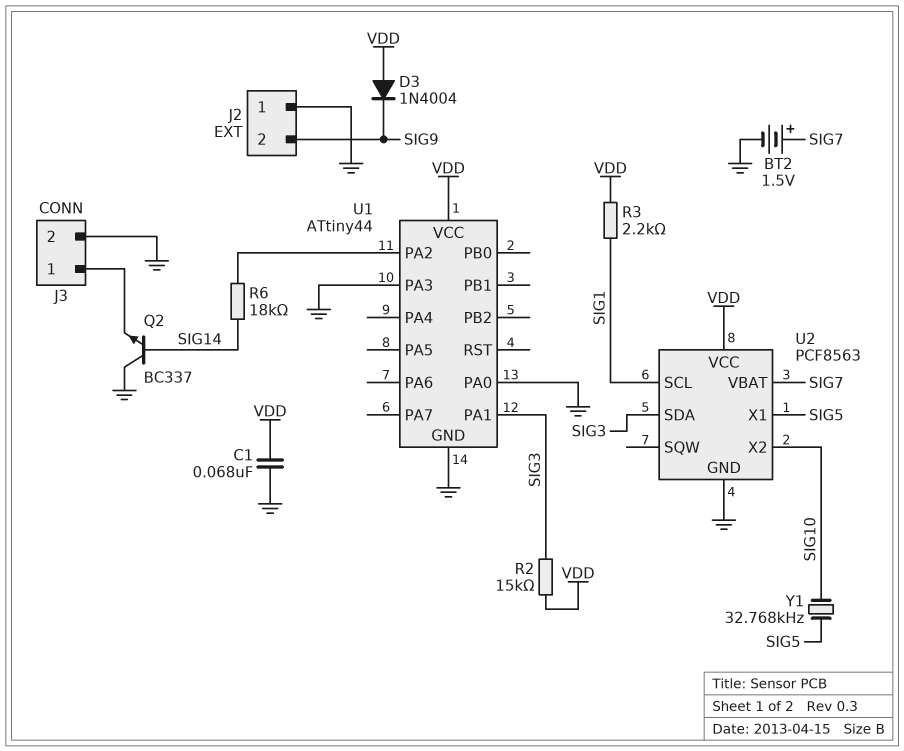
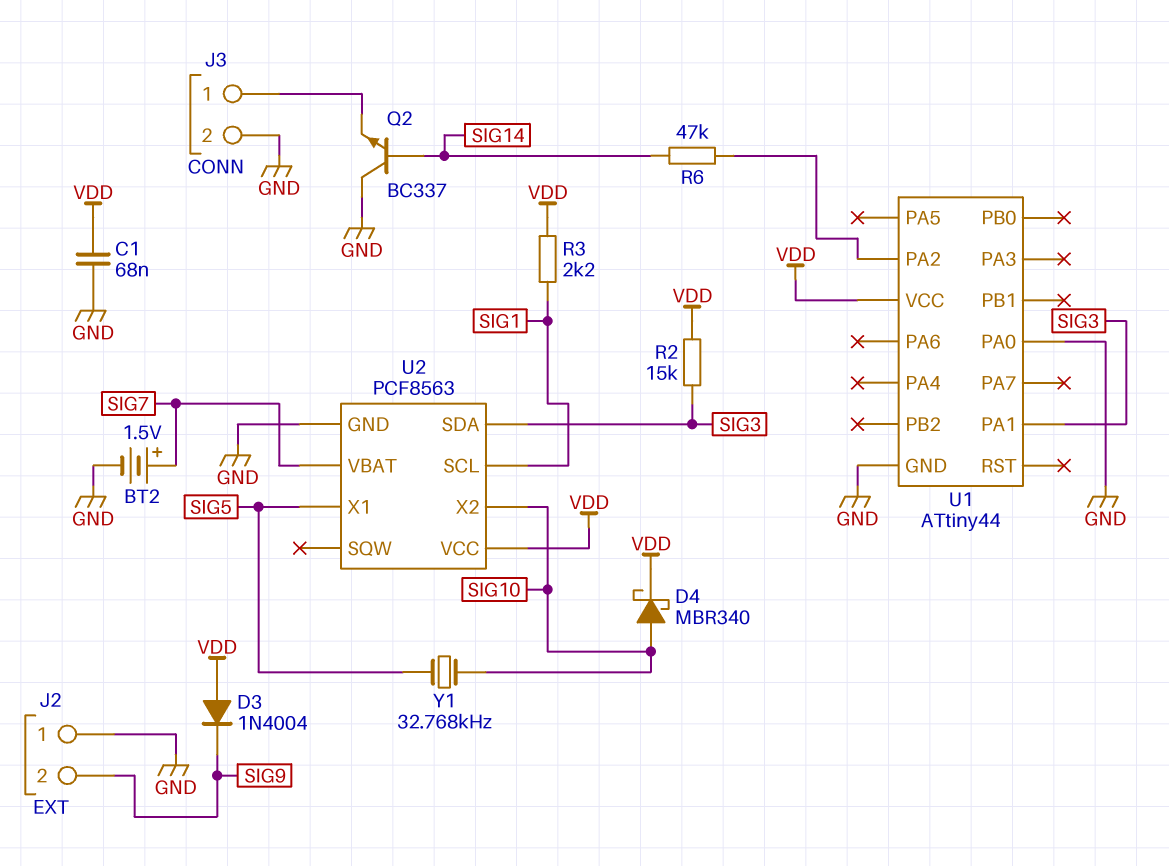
D4: none -> schottky MBR340 (A SIG10, K VDD)
R6: 18k (SIG14, U1/PA2) -> 47k (SIG14, U1/PA2)
U1 pin PA3: GND -> none

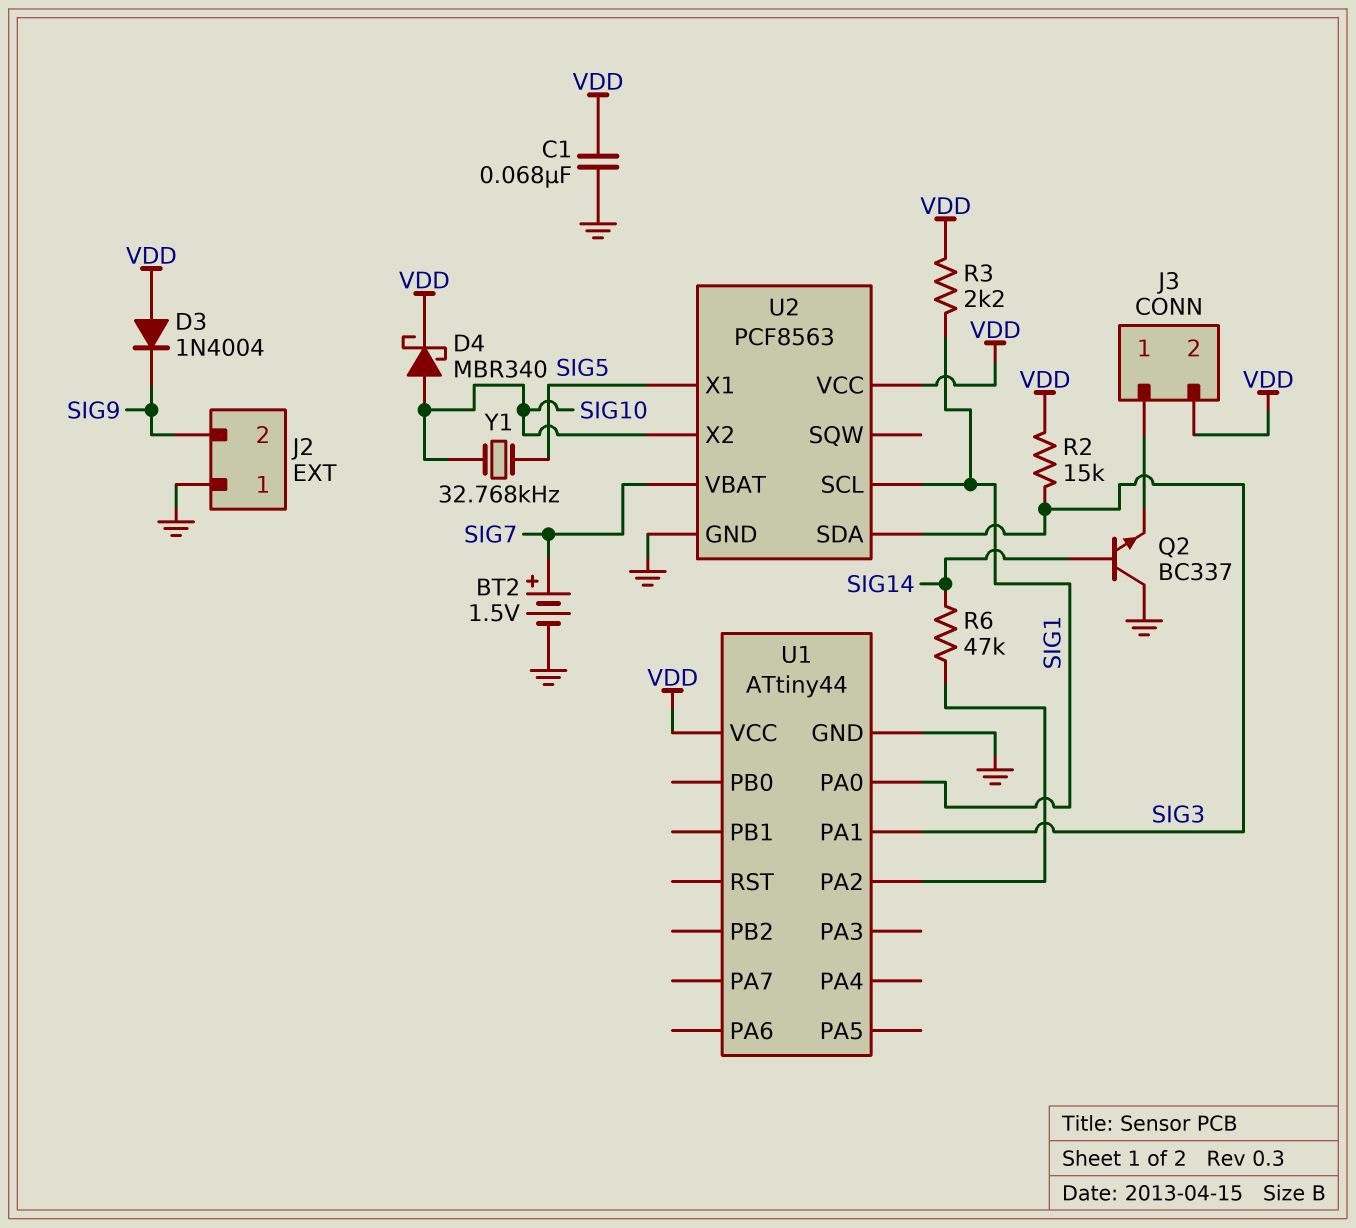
J3 pin 2: GND -> VDD
U1 pin PA0: GND -> SIG1

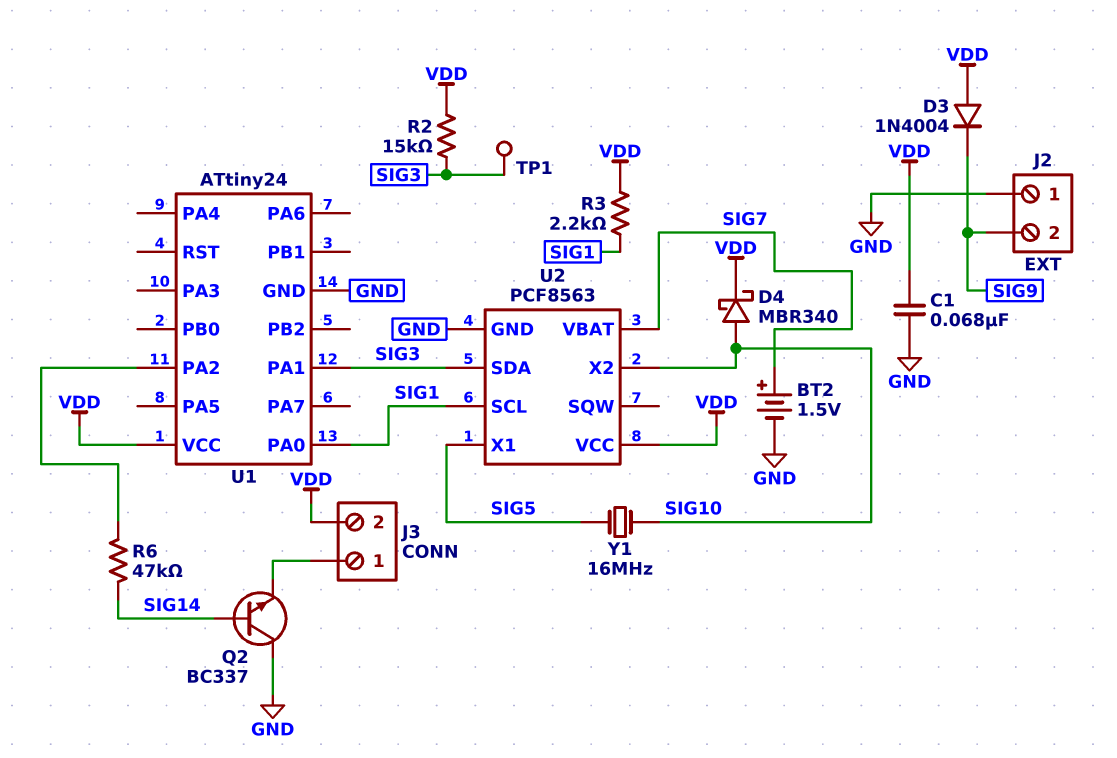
TP1: none -> test point (SIG3)
U1: ATtiny44 -> ATtiny24
Y1: 32.768kHz (SIG5, SIG10) -> 16MHz (SIG5, SIG10)

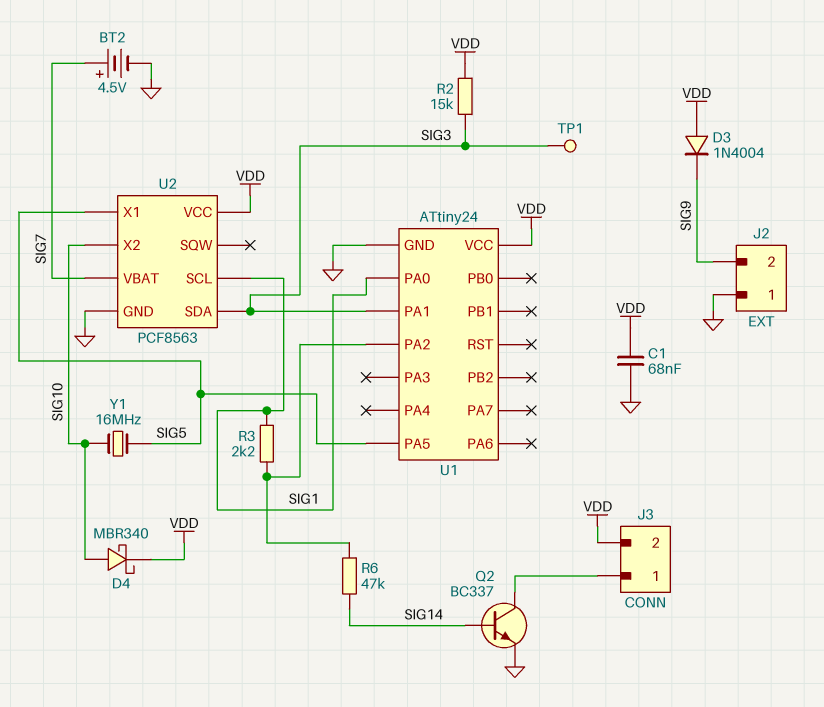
BT2: 1.5V (plus SIG7, minus GND) -> 4.5V (plus SIG7, minus GND)
Q2: NPN BC337 (B SIG14, C GND, E J3/1) -> NPN BC337 (B SIG14, C J3/1, E GND)
R3: 2.2k (SIG1, VDD) -> 2.2k (SIG1, U1/PA2)
U1 pin PA5: none -> SIG5

